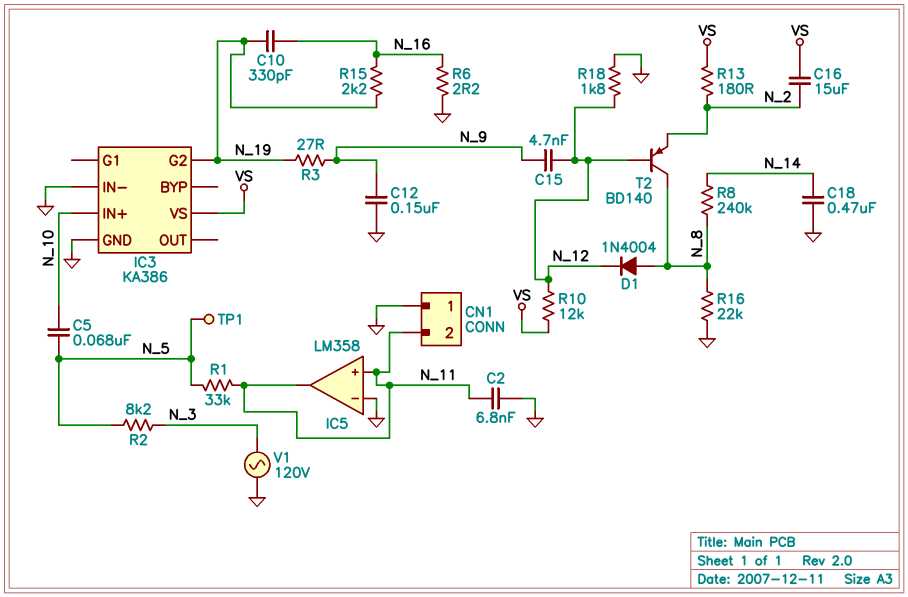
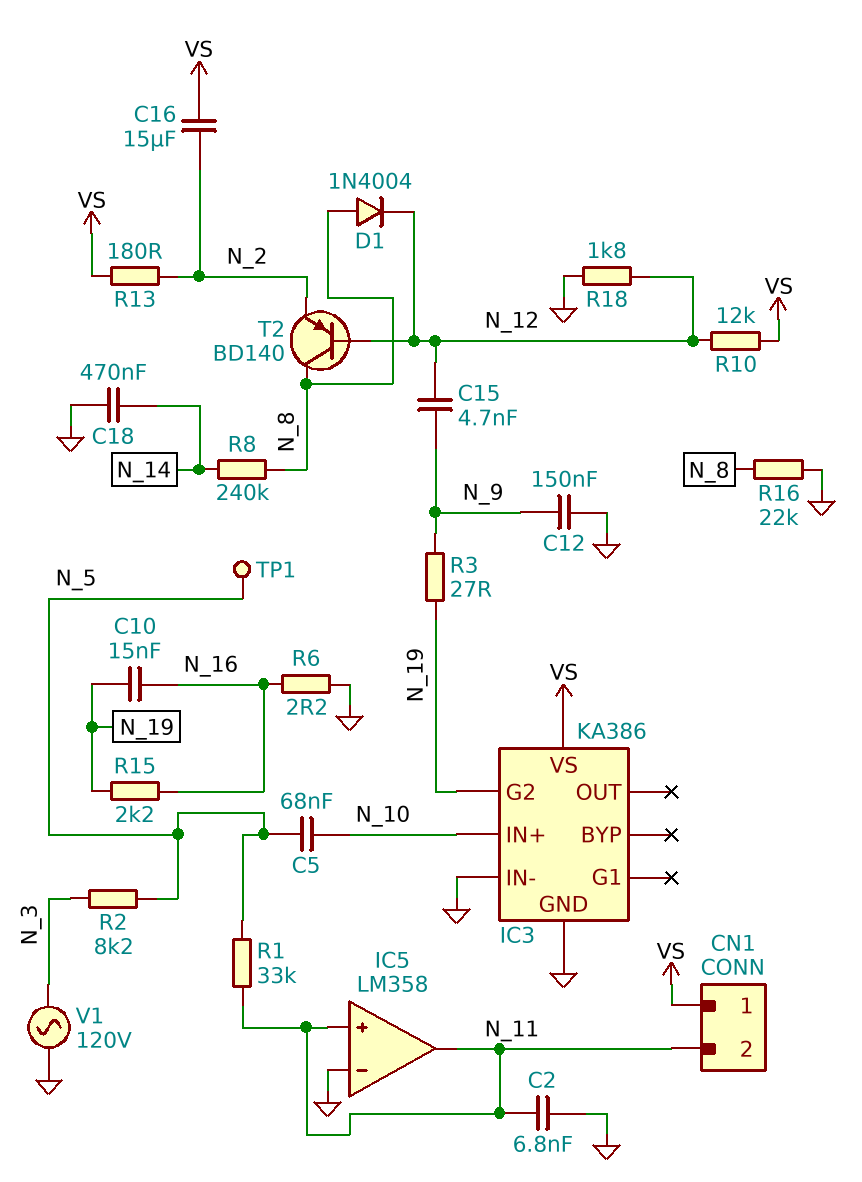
C10: 330pF (N_16, N_19) -> 15nF (N_16, N_19)
CN1 pin 1: GND -> VS

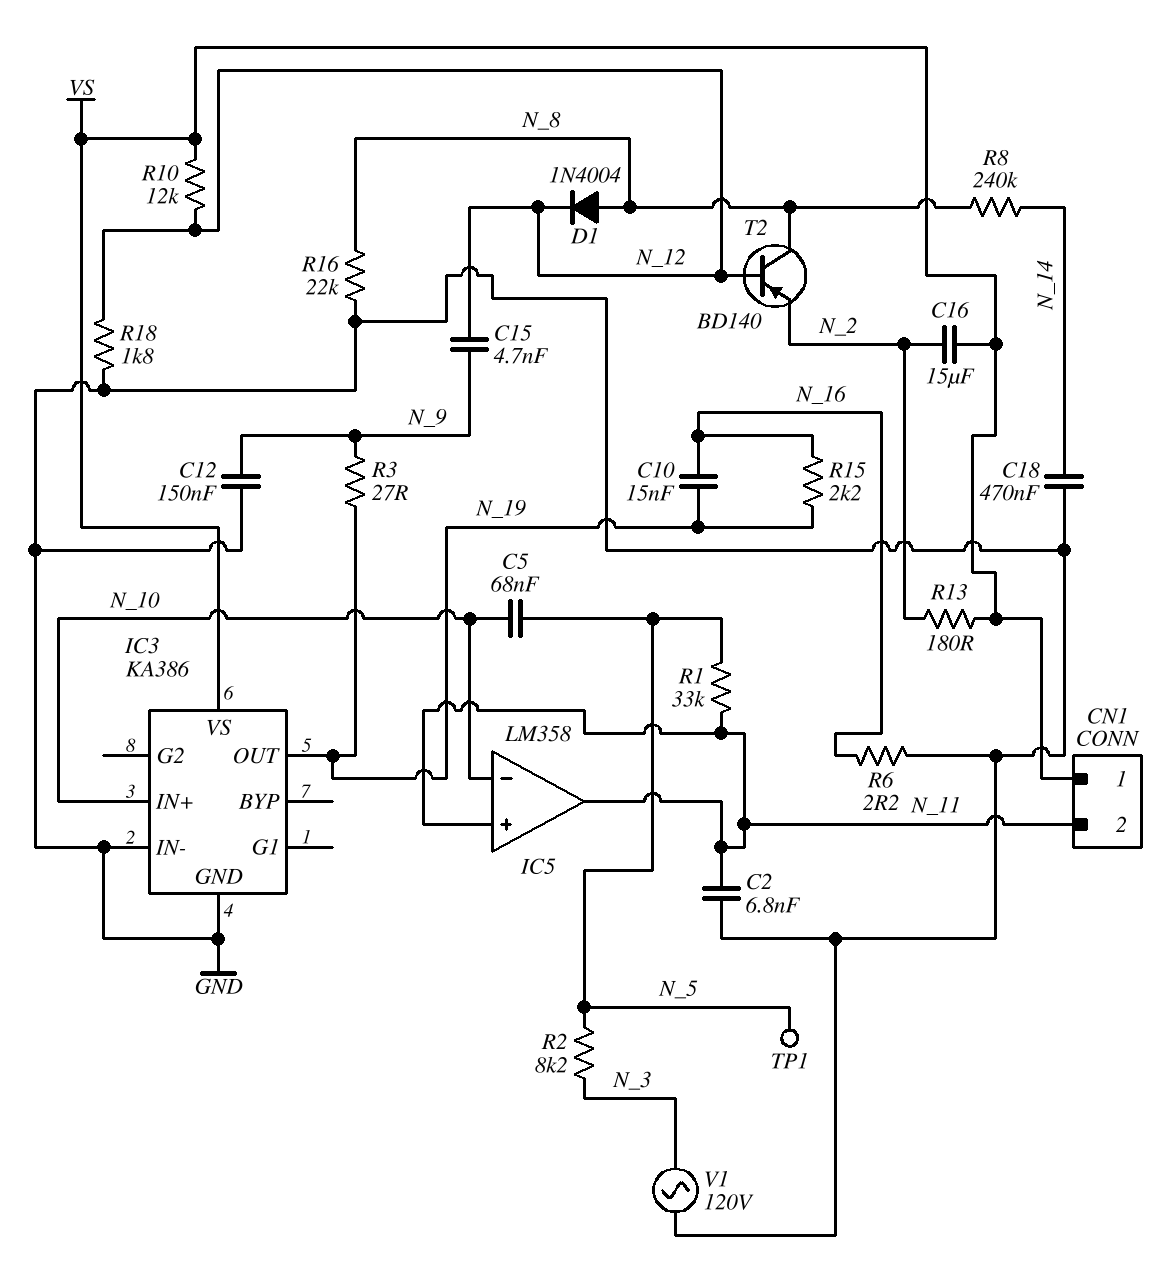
IC3 pin G2: N_19 -> none
IC3 pin OUT: none -> N_19
IC5 pin in-: GND -> N_10

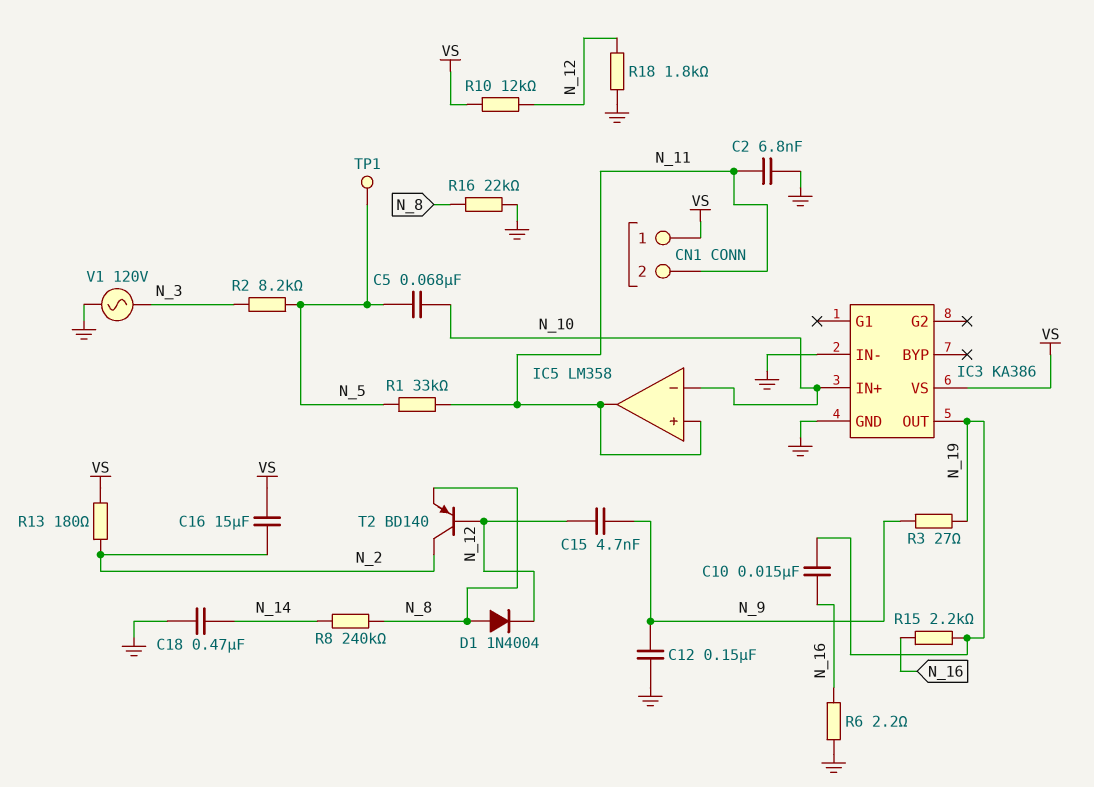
T2: PNP BD140 (B N_12, C N_8, E N_2) -> PNP BD140 (B N_12, C N_2, E N_8)

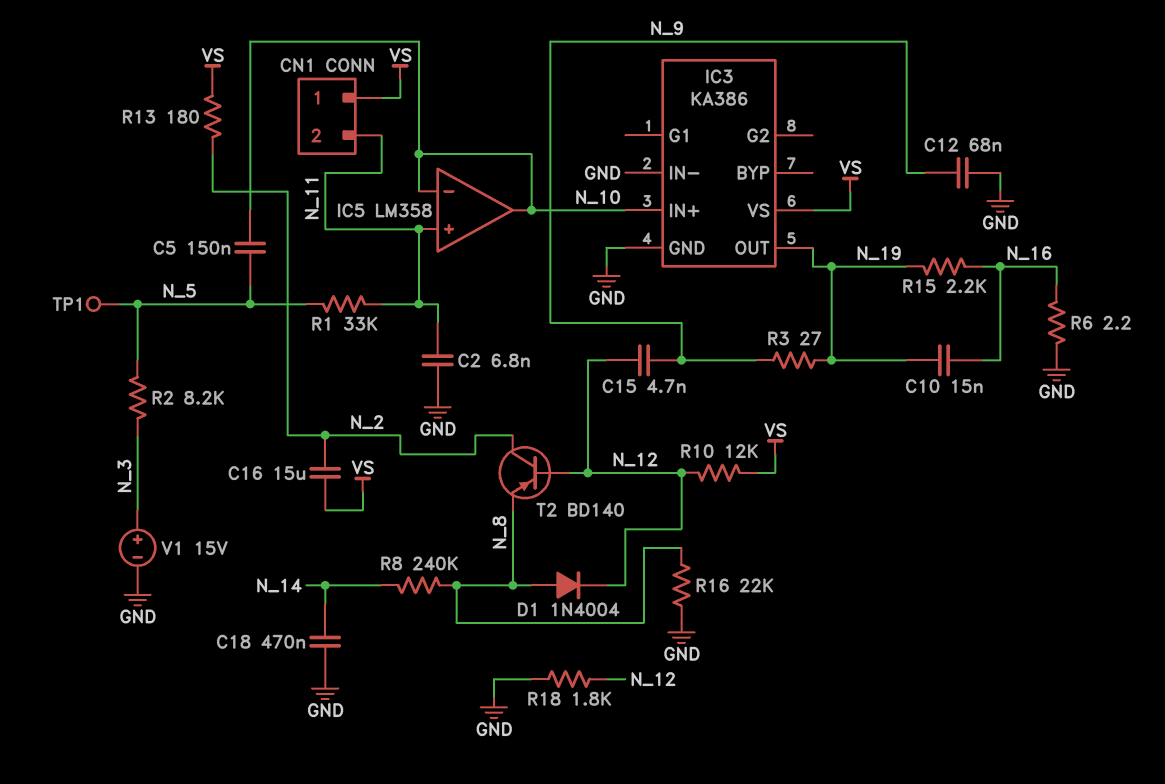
C5: 68nF (N_5, N_10) -> 150nF (N_5, N_10)
C12: 150nF (GND, N_9) -> 68nF (GND, N_9)
IC5 pin out: N_11 -> N_10
V1: AC 120V (GND, N_3) -> 15V (plus N_3, minus GND)

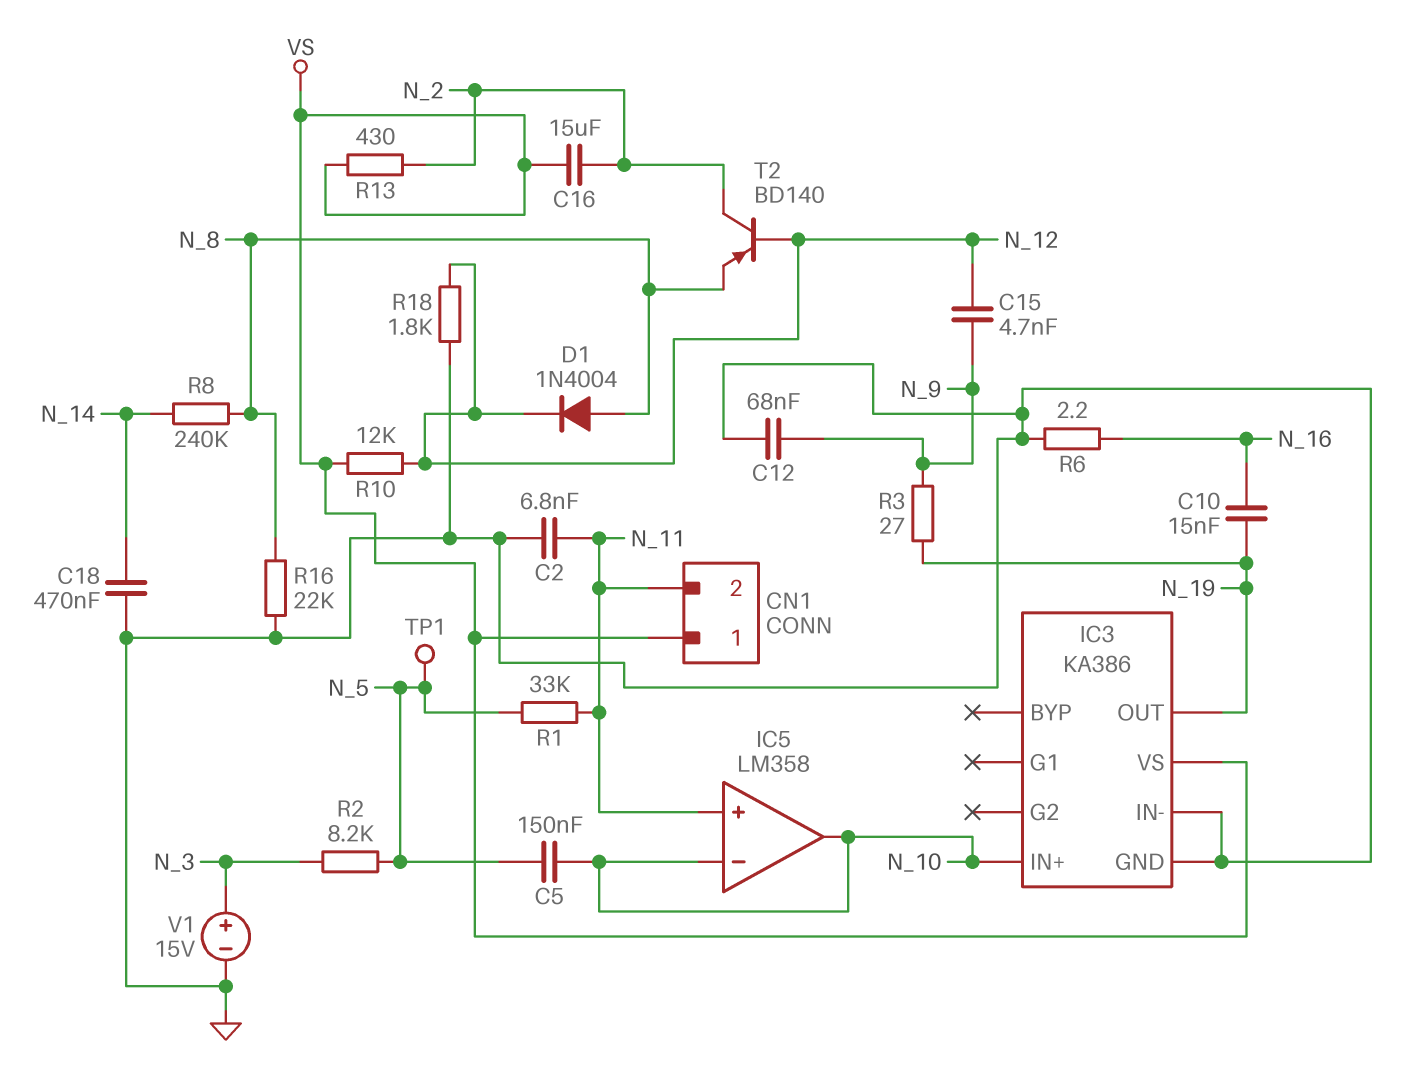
R13: 180 (N_2, VS) -> 430 (N_2, VS)
R15: 2.2k (N_16, N_19) -> none

